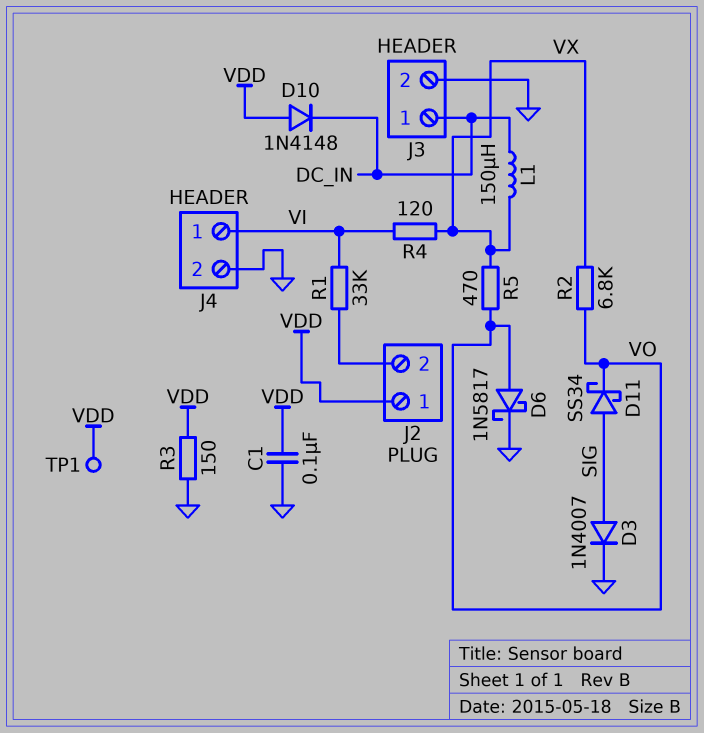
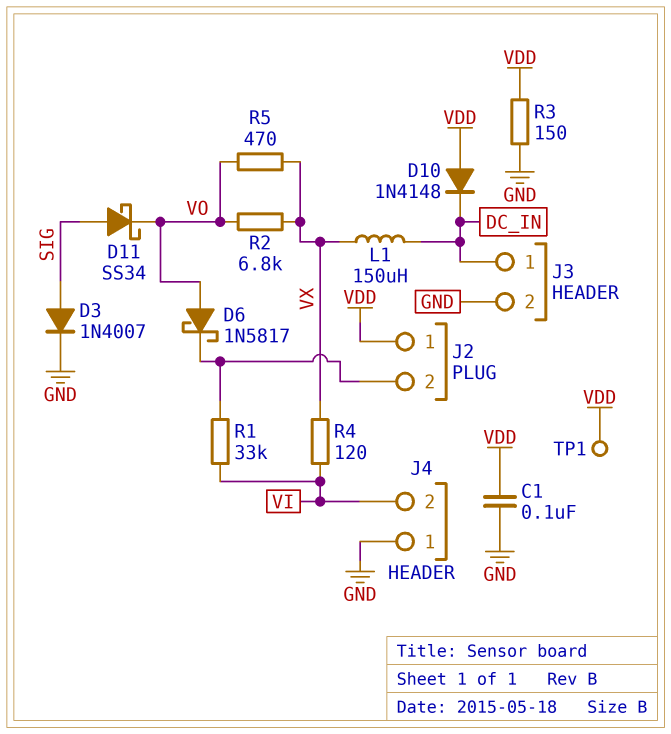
D6: schottky 1N5817 (A VO, K GND) -> schottky 1N5817 (A VO, K J2/2)
J4 pin 1: VI -> GND
J4 pin 2: GND -> VI

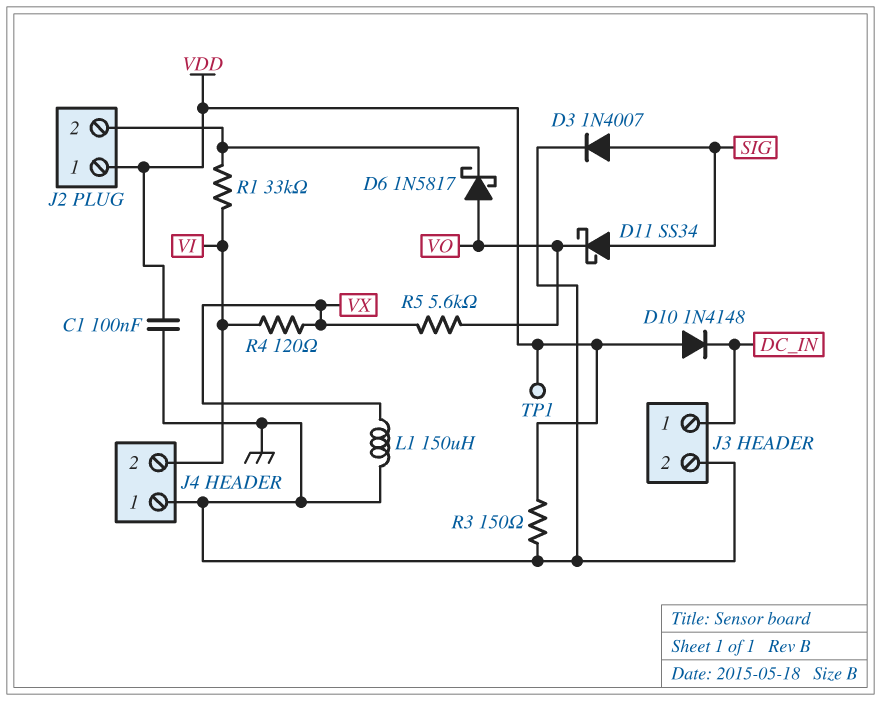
L1: 150uH (DC_IN, VX) -> 150uH (GND, VX)
R2: 6.8k (VO, VX) -> none
R5: 470 (VO, VX) -> 5.6k (VO, VX)

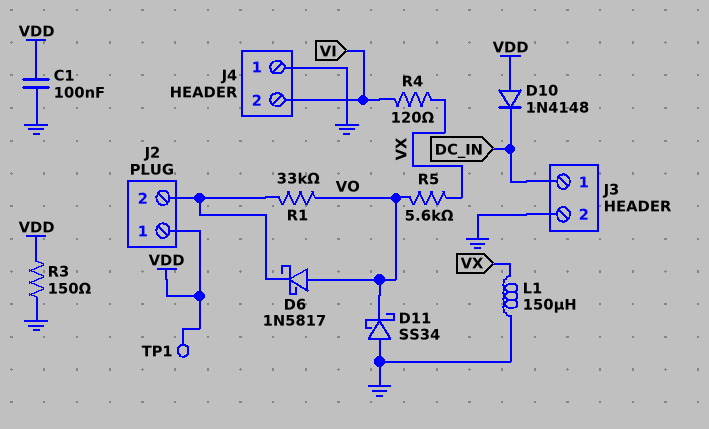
D3: diode 1N4007 (A SIG, K GND) -> none
D11: schottky SS34 (A SIG, K VO) -> schottky SS34 (A GND, K VO)
R1: 33k (J2/2, VI) -> 33k (J2/2, VO)

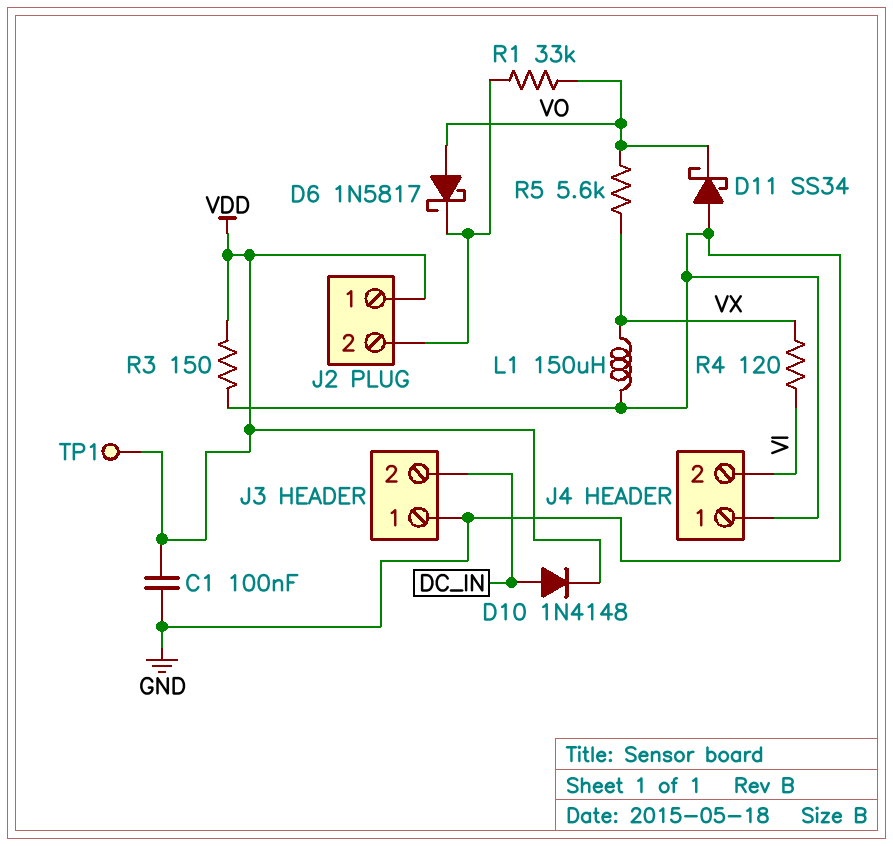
D10: diode 1N4148 (A VDD, K DC_IN) -> diode 1N4148 (A DC_IN, K VDD)
J3 pin 1: DC_IN -> GND
J3 pin 2: GND -> DC_IN

